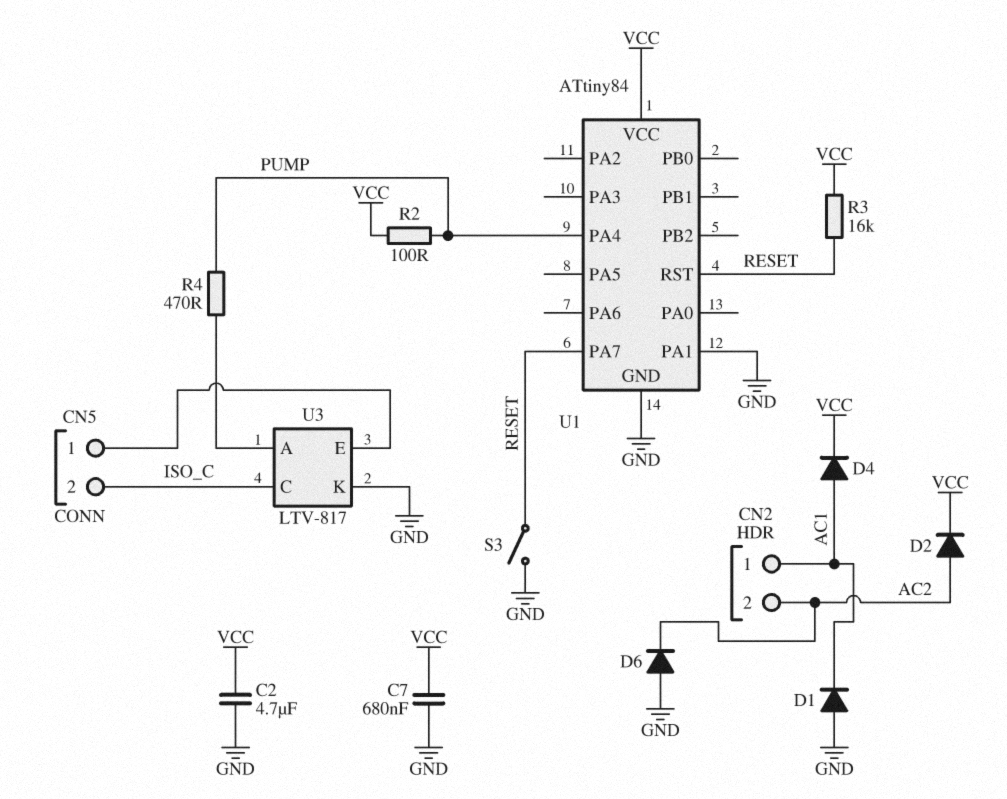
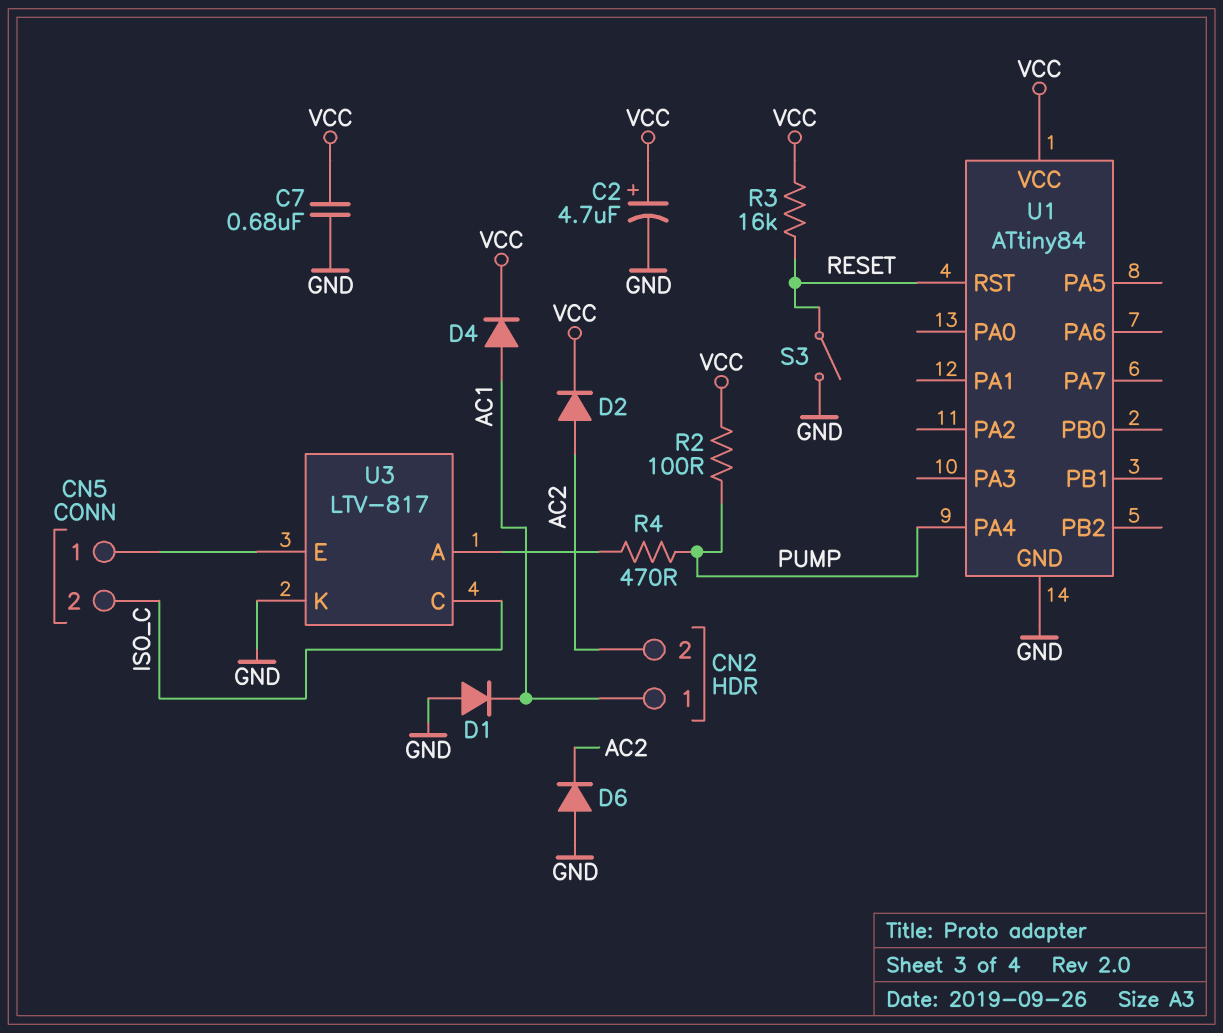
C2: 4.7uF (GND, VCC) -> 4.7uF (plus VCC, minus GND)
U1 pin PA1: GND -> none
U1 pin PA7: RESET -> none

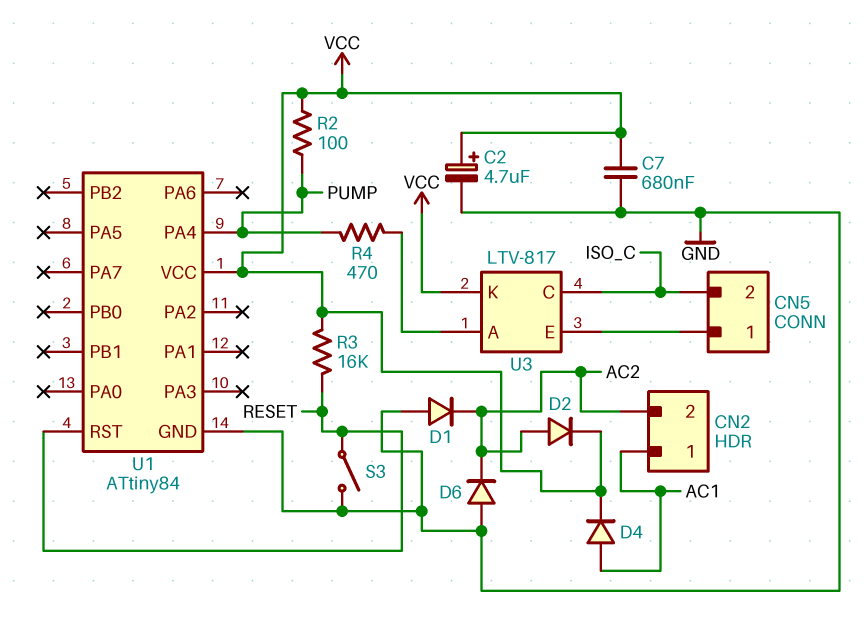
D1: diode (A GND, K AC1) -> diode (A GND, K AC2)
U3 pin K: GND -> VCC

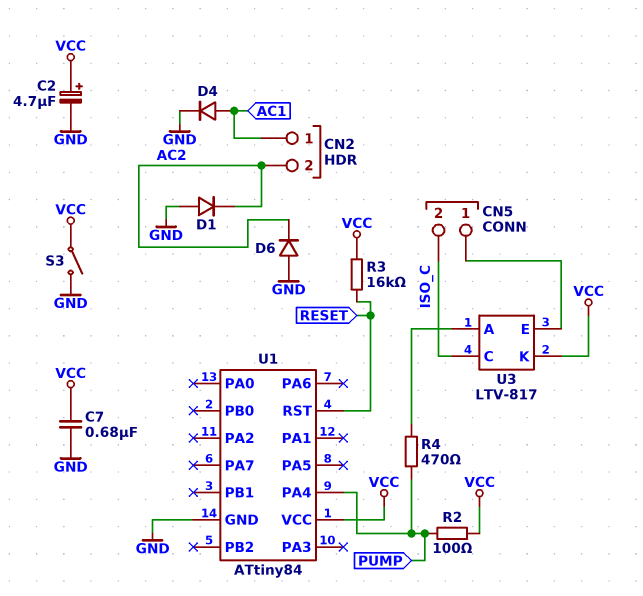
D2: diode (A AC2, K VCC) -> none
D4: diode (A AC1, K VCC) -> diode (A AC1, K GND)
S3: switch (GND, RESET) -> switch (GND, VCC)

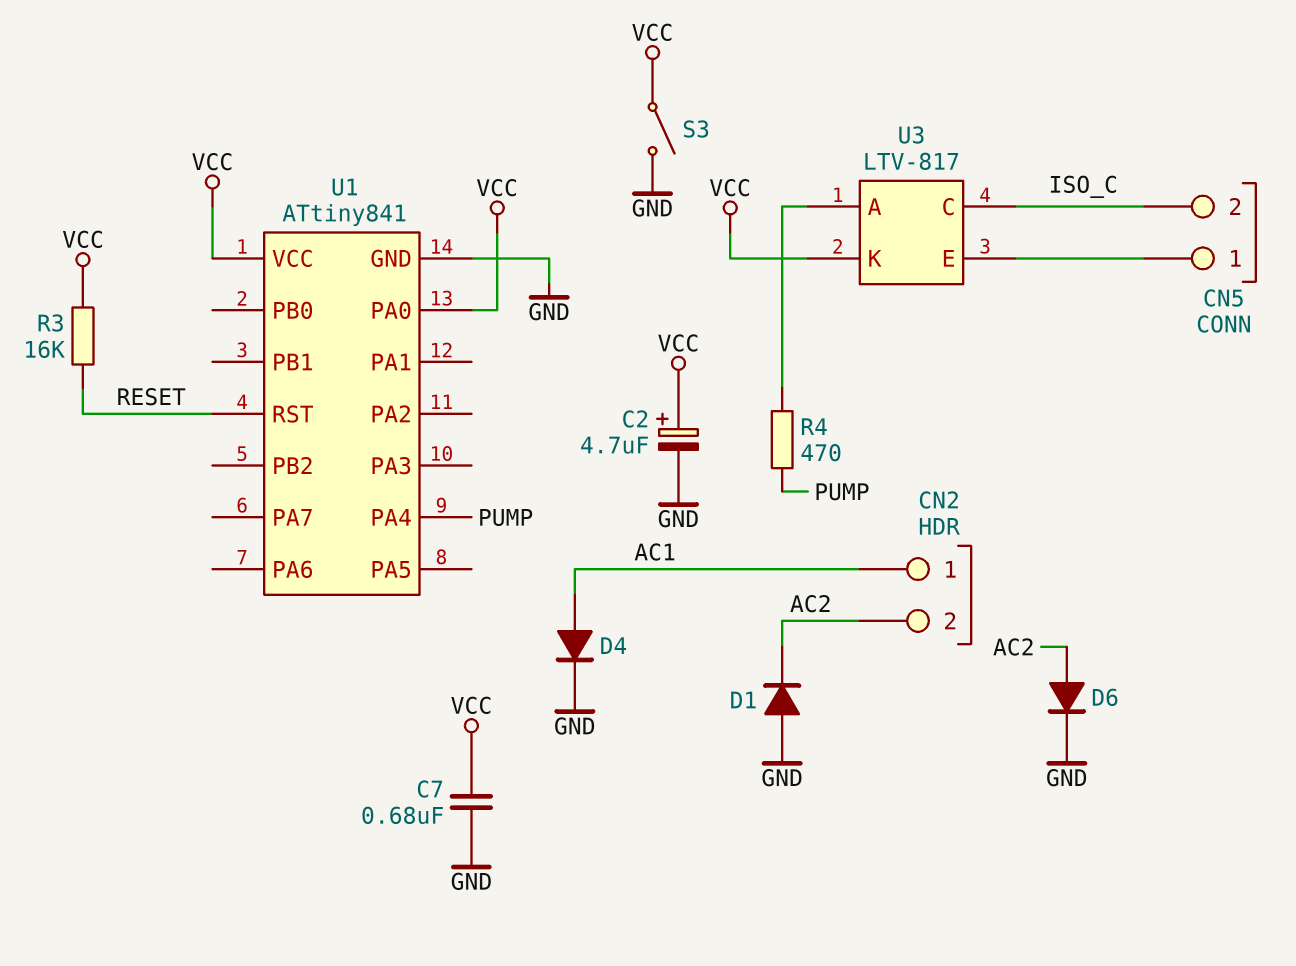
D6: diode (A GND, K AC2) -> diode (A AC2, K GND)
R2: 100 (PUMP, VCC) -> none
U1: ATtiny84 -> ATtiny841
U1 pin PA0: none -> VCC

